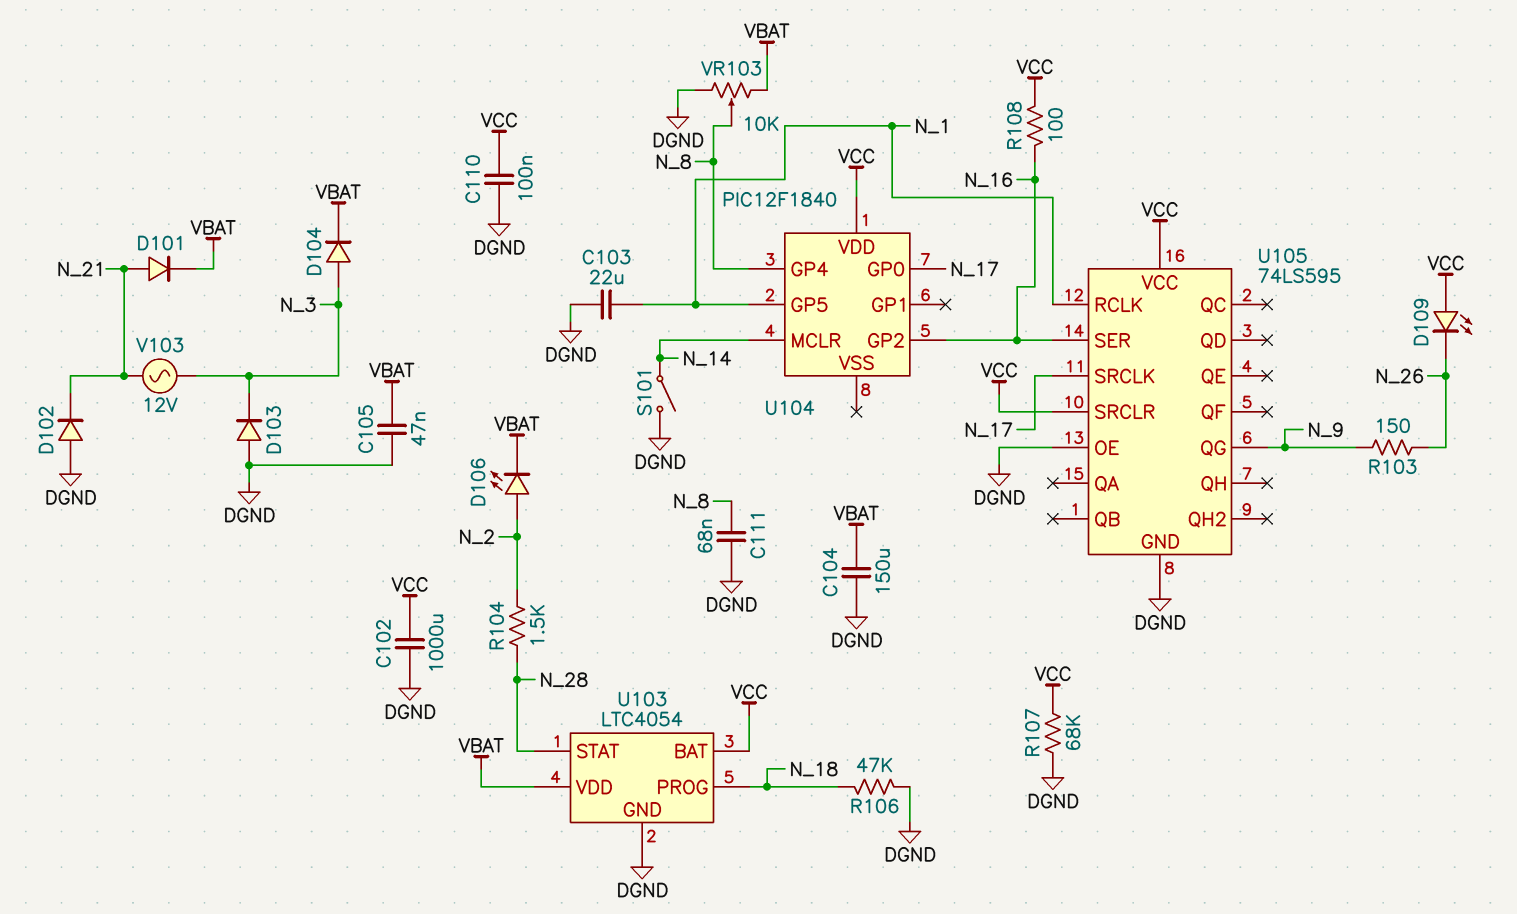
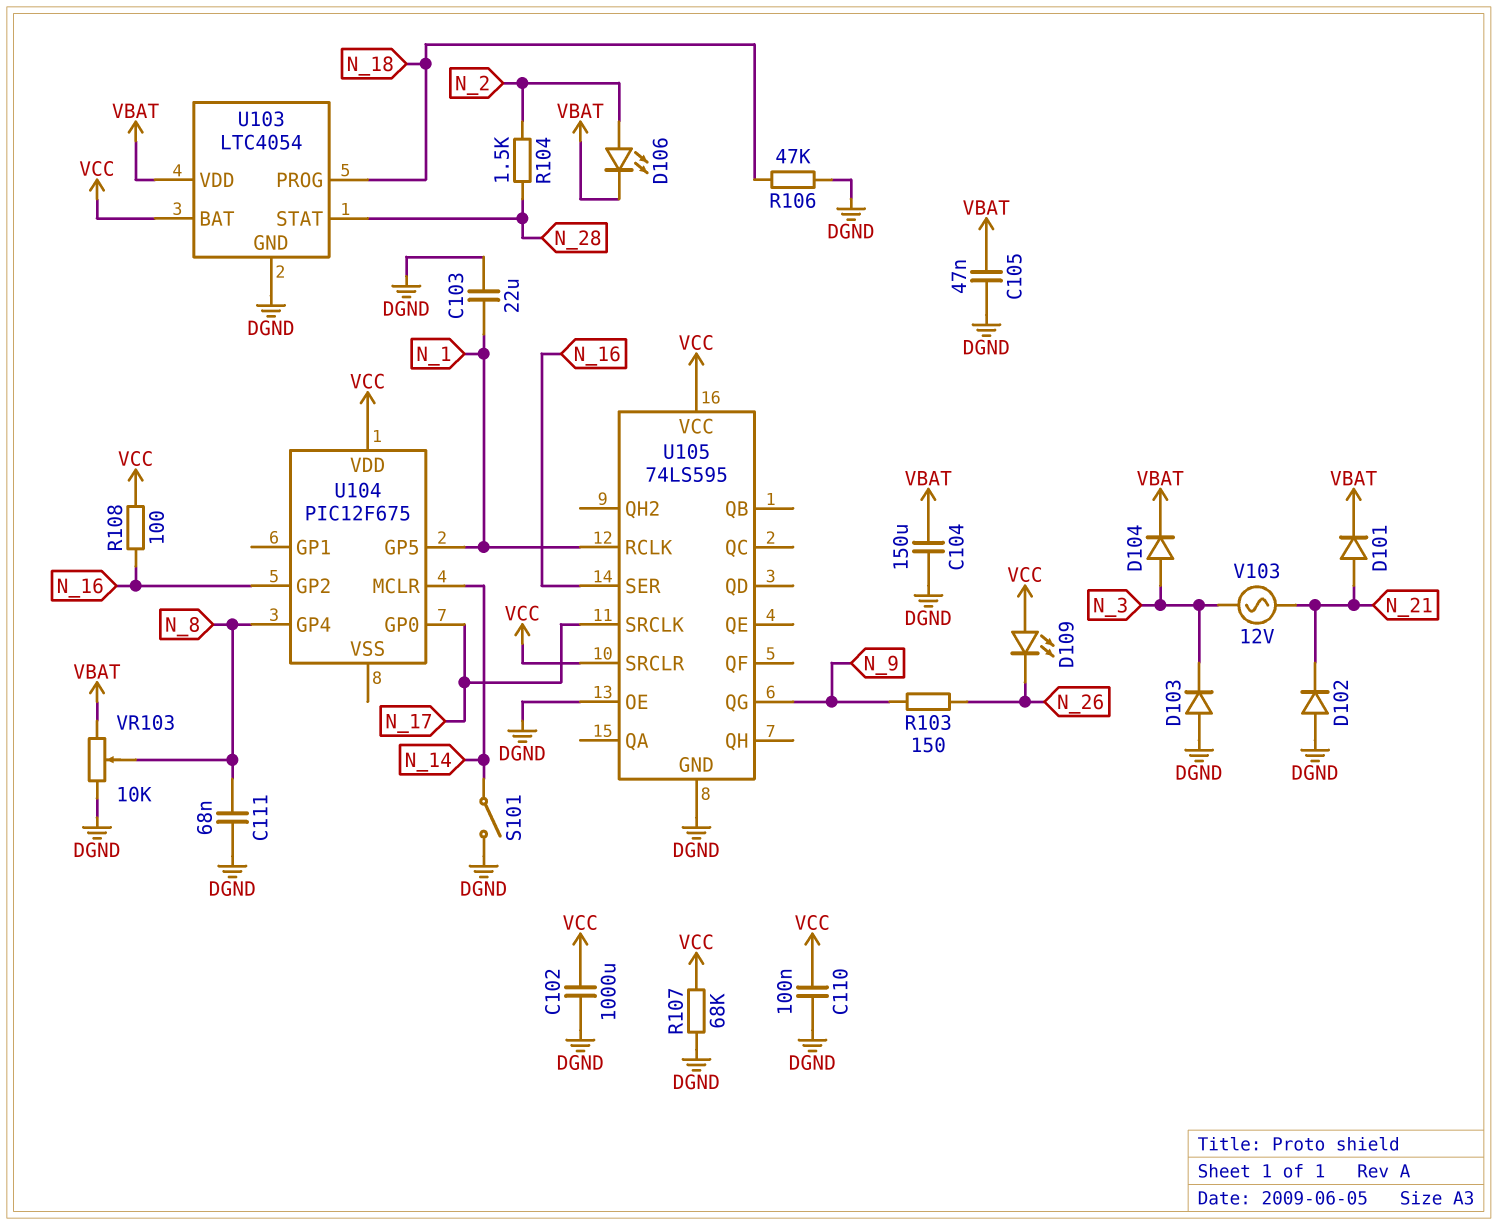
U104: PIC12F1840 -> PIC12F675

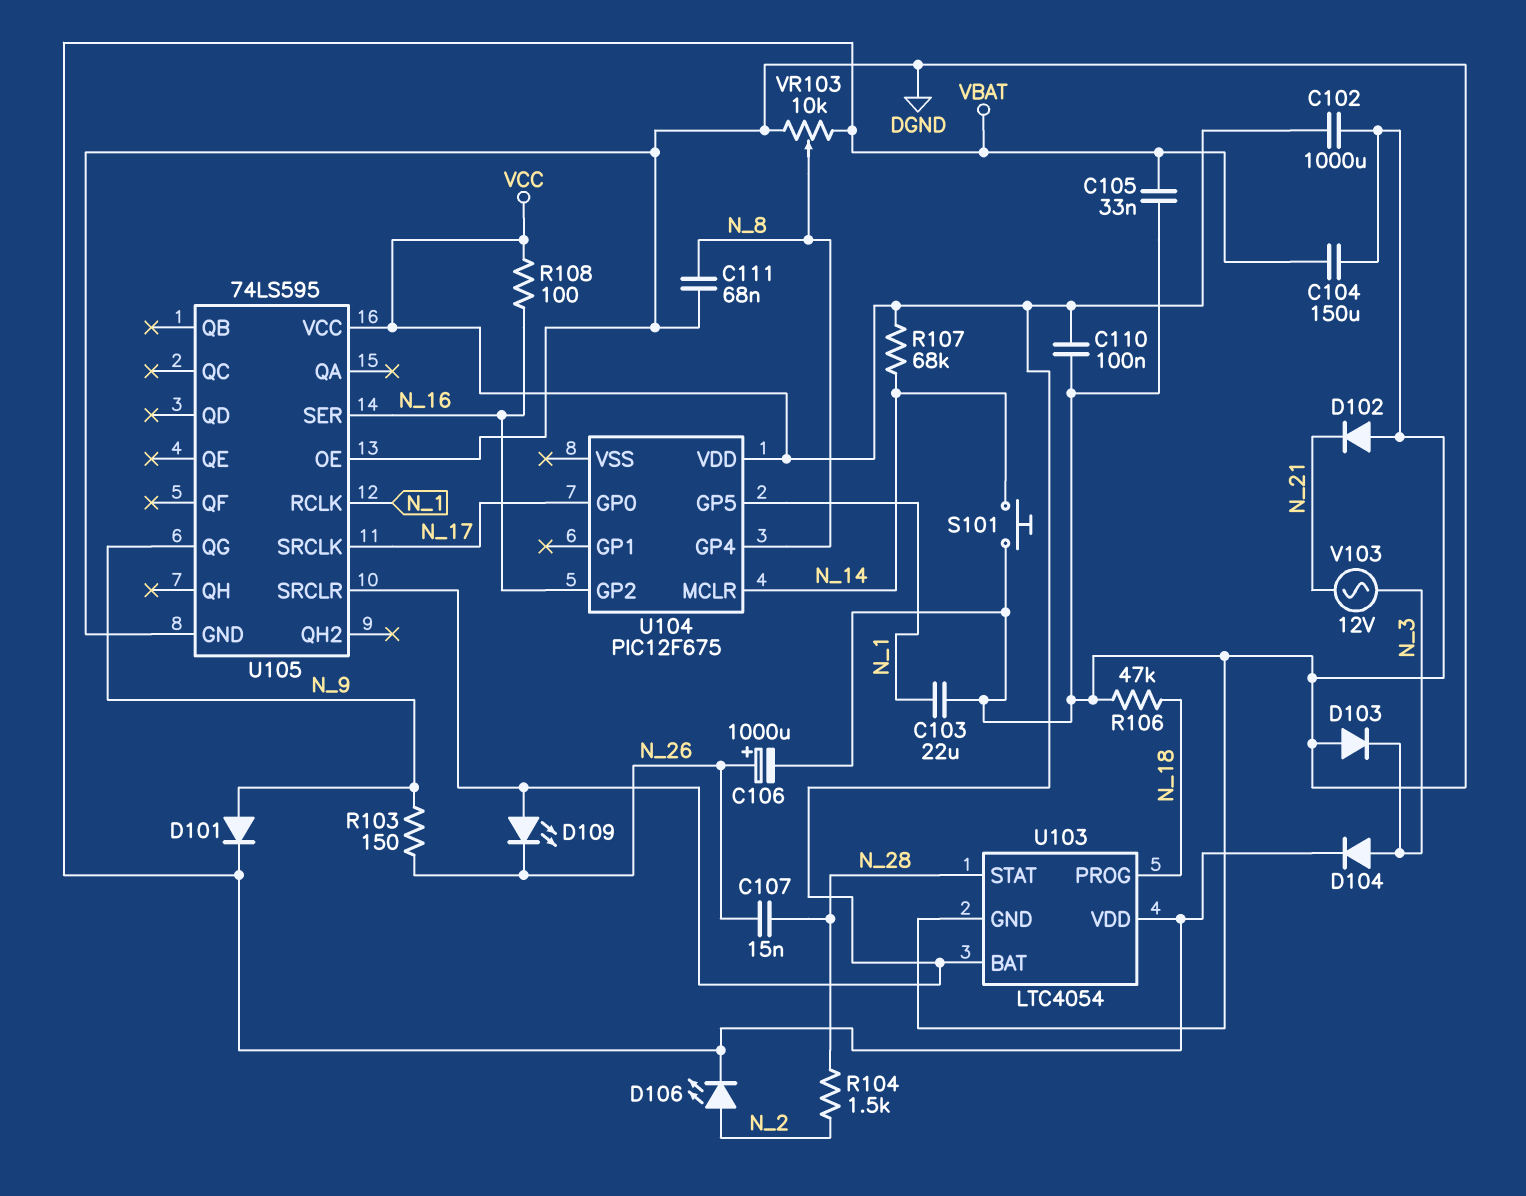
C105: 47nF (DGND, VBAT) -> 33nF (DGND, VBAT)
C106: none -> 1000uF (plus N_26, minus DGND)
C107: none -> 15nF (N_26, N_28)
D101: diode (A N_21, K VBAT) -> diode (A N_9, K VBAT)
R107: 68k (DGND, VCC) -> 68k (N_14, VCC)
S101: switch (DGND, N_14) -> button (DGND, N_14)

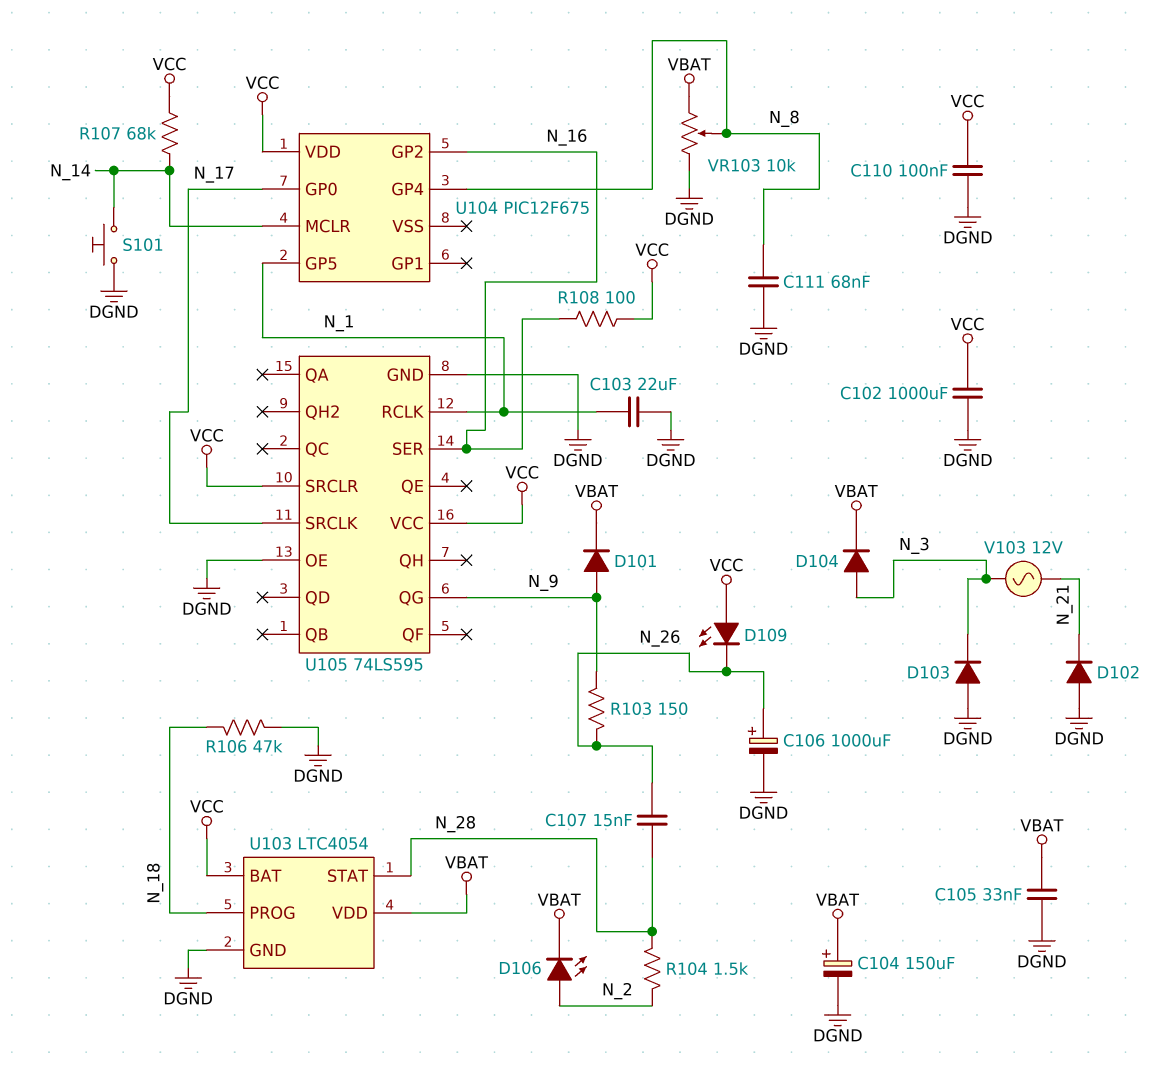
C104: 150uF (DGND, VBAT) -> 150uF (plus VBAT, minus DGND)

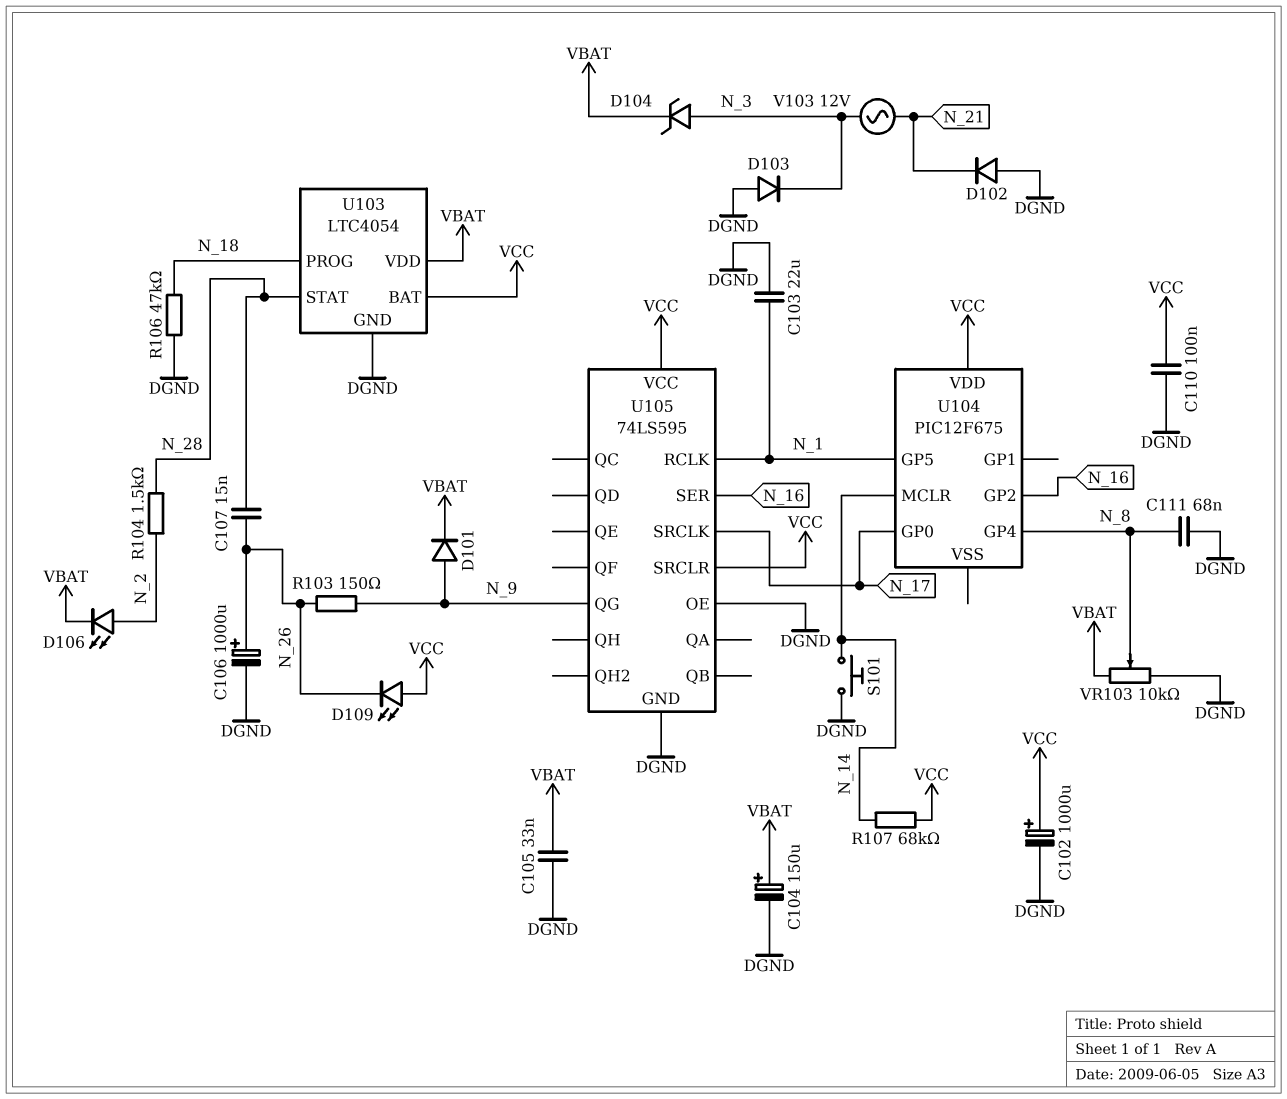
C102: 1000uF (DGND, VCC) -> 1000uF (plus VCC, minus DGND)
D104: diode (A N_3, K VBAT) -> zener (A N_3, K VBAT)
R108: 100 (N_16, VCC) -> none

